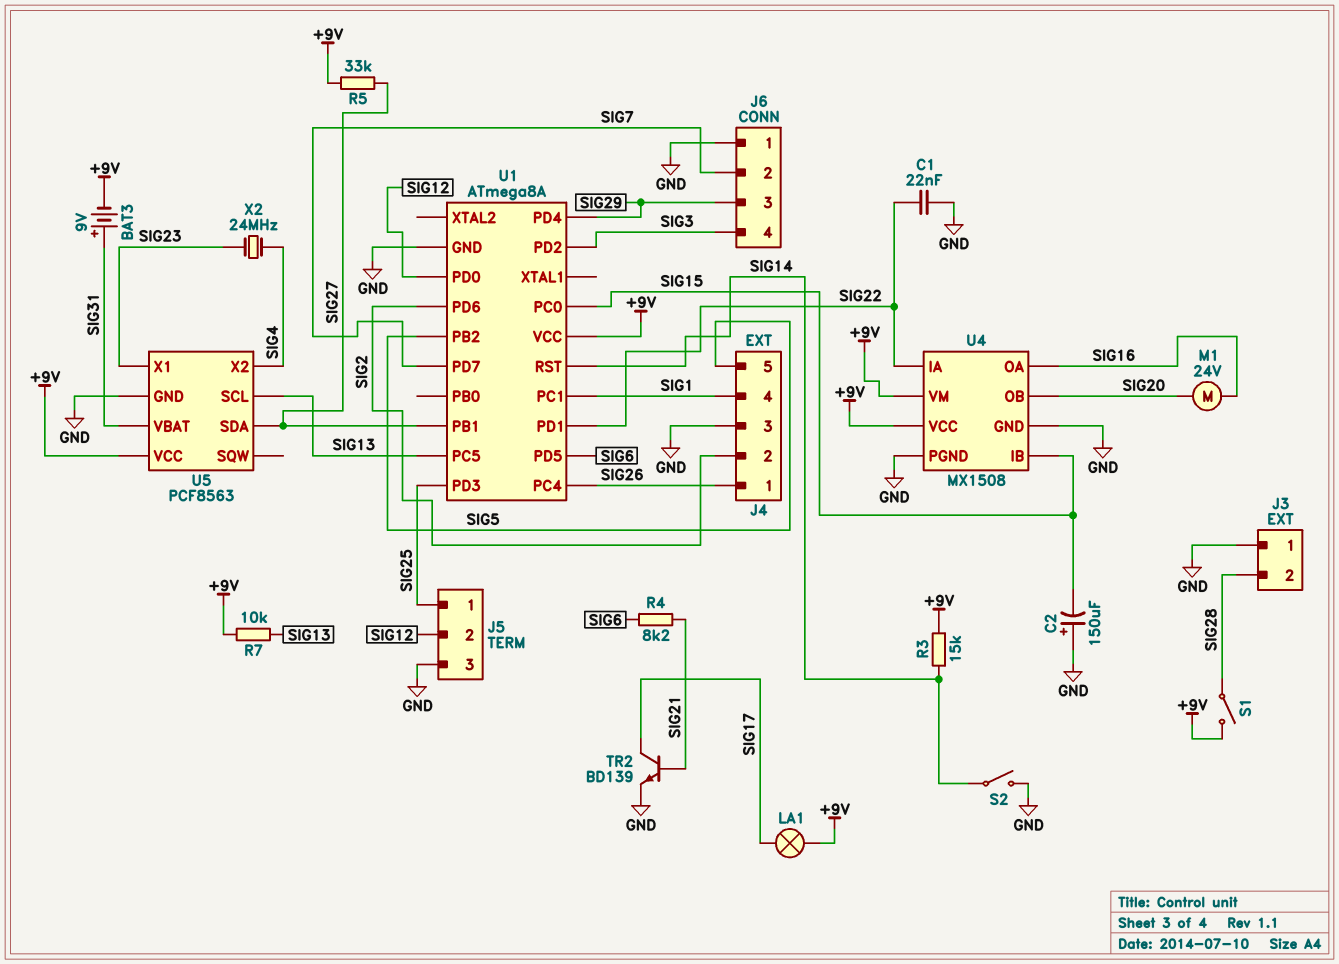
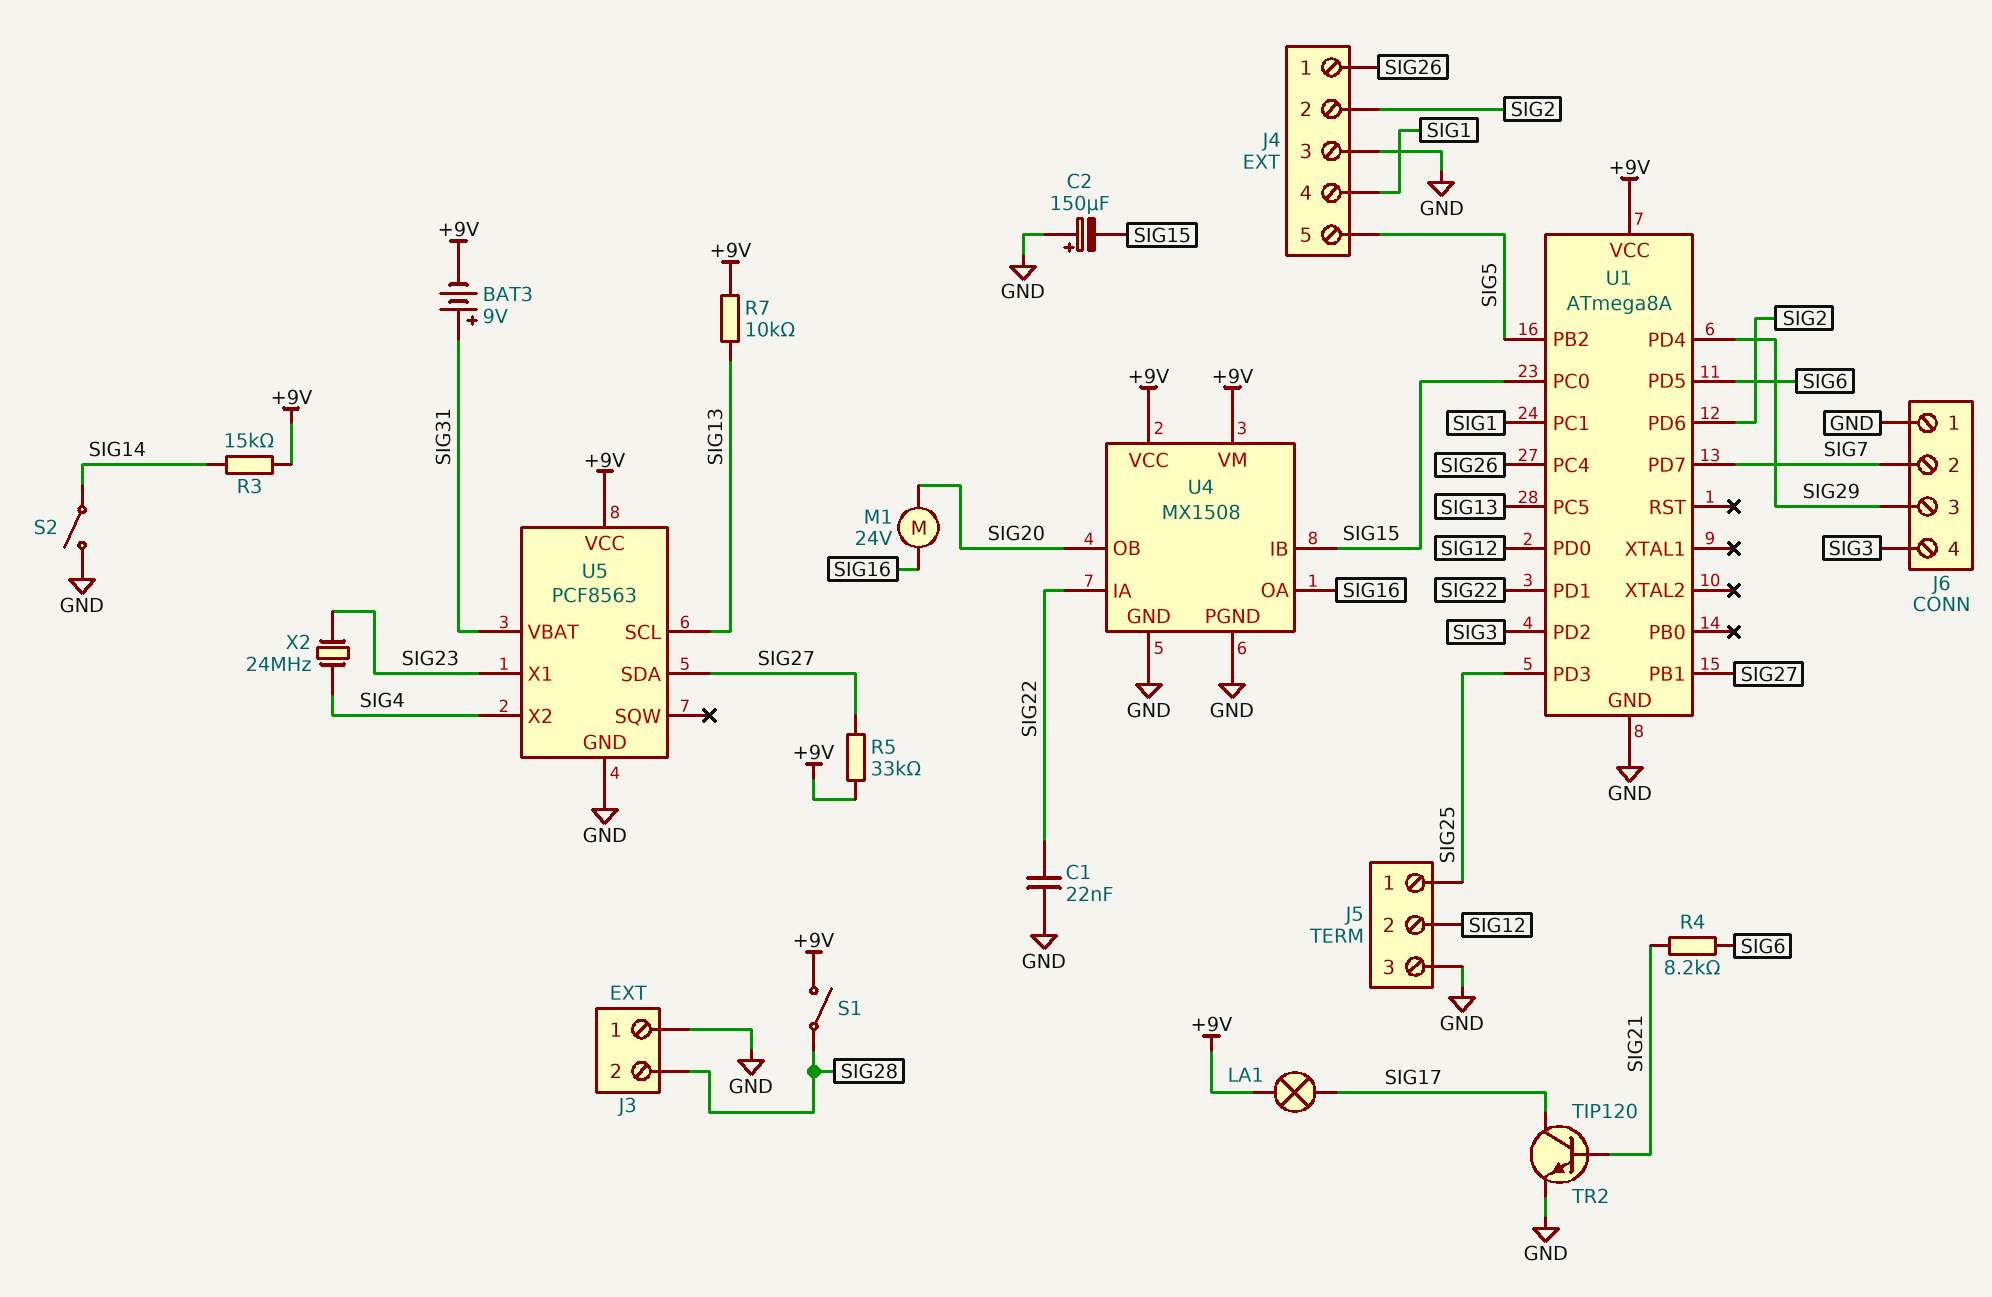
TR2: NPN BD139 (B SIG21, C SIG17, E GND) -> NPN TIP120 (B SIG21, C SIG17, E GND)
U1 pin RST: SIG14 -> none

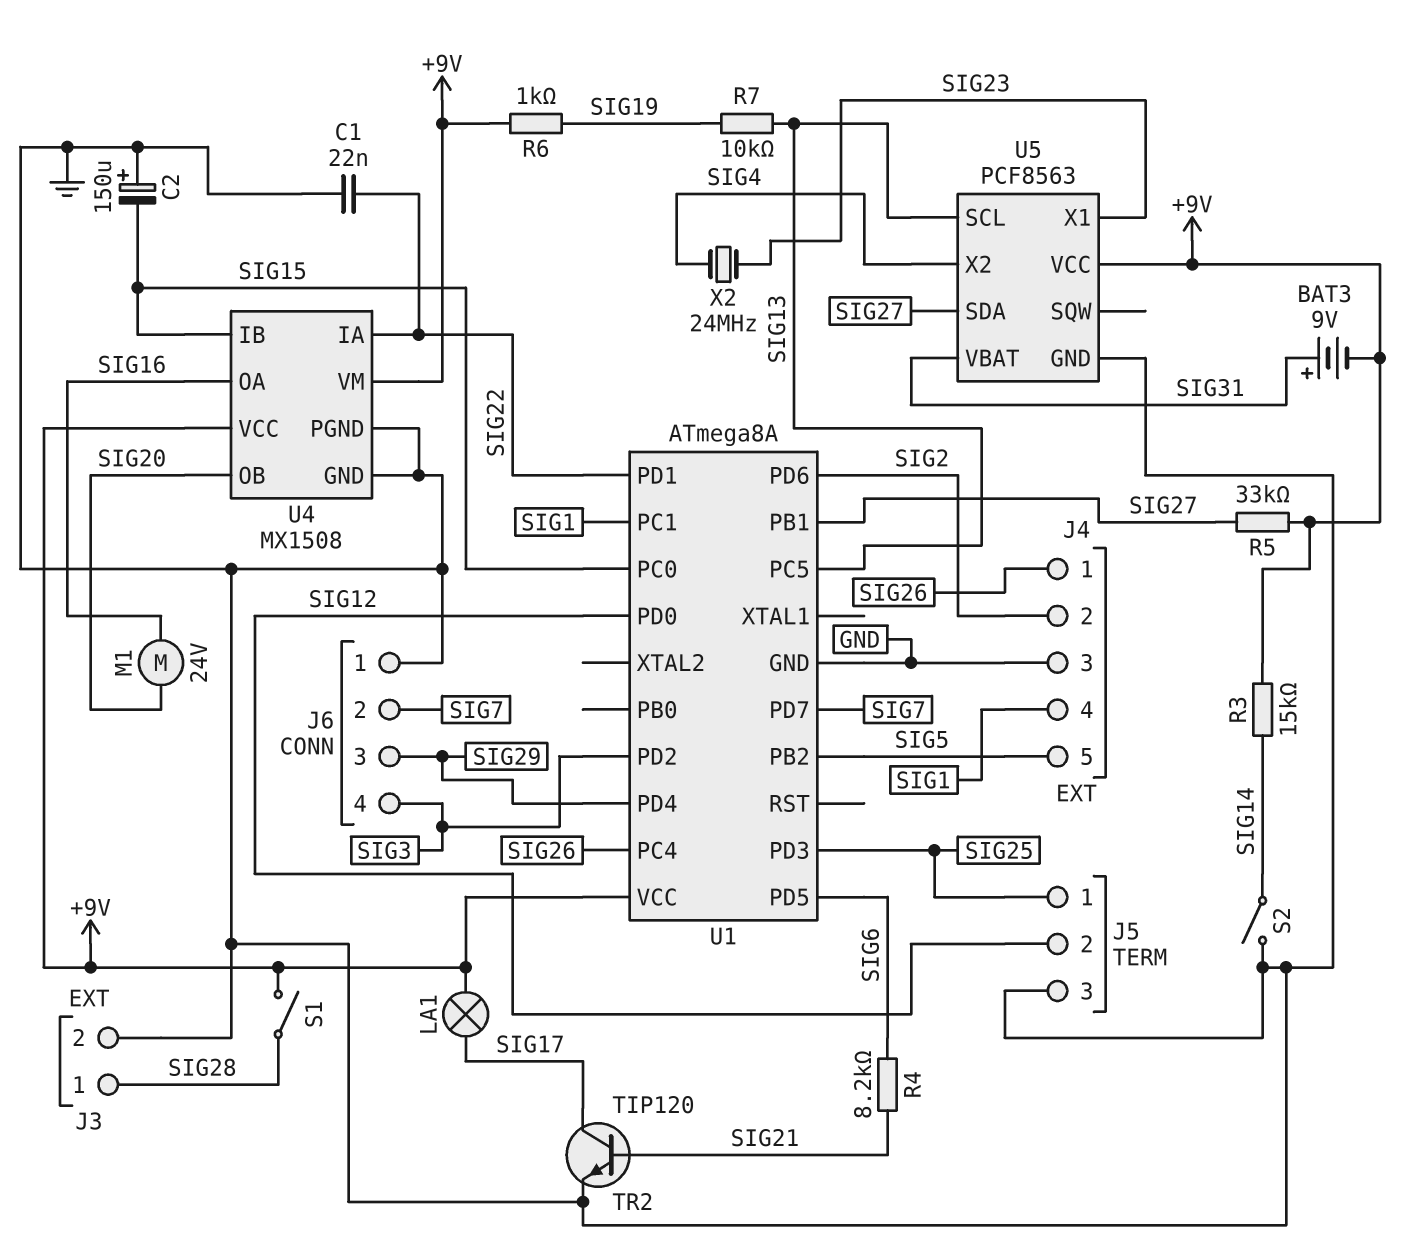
J3 pin 1: GND -> SIG28
J3 pin 2: SIG28 -> GND
R6: none -> 1k (+9V, SIG19)
R7: 10k (+9V, SIG13) -> 10k (SIG13, SIG19)

